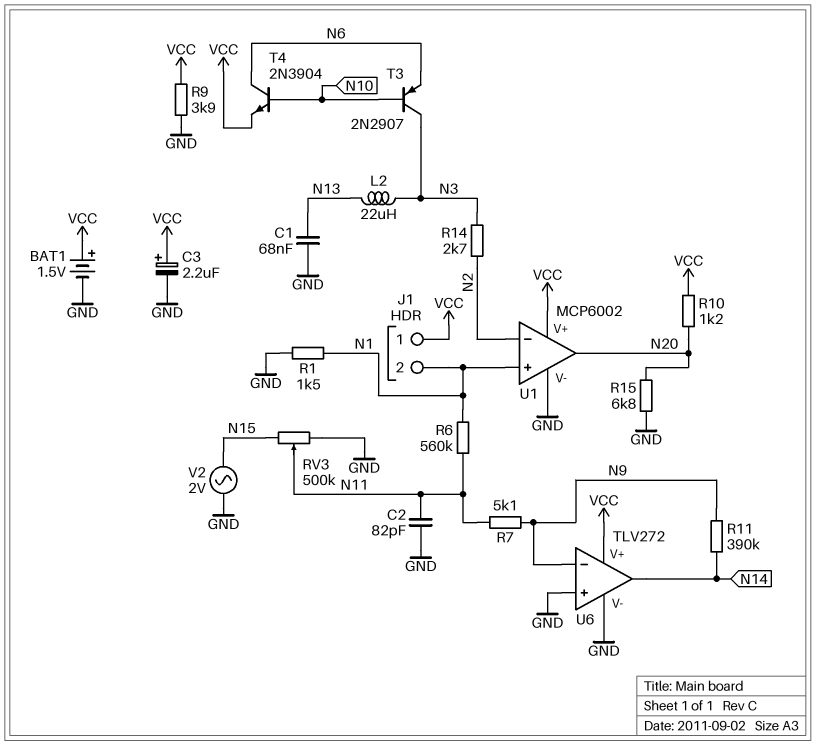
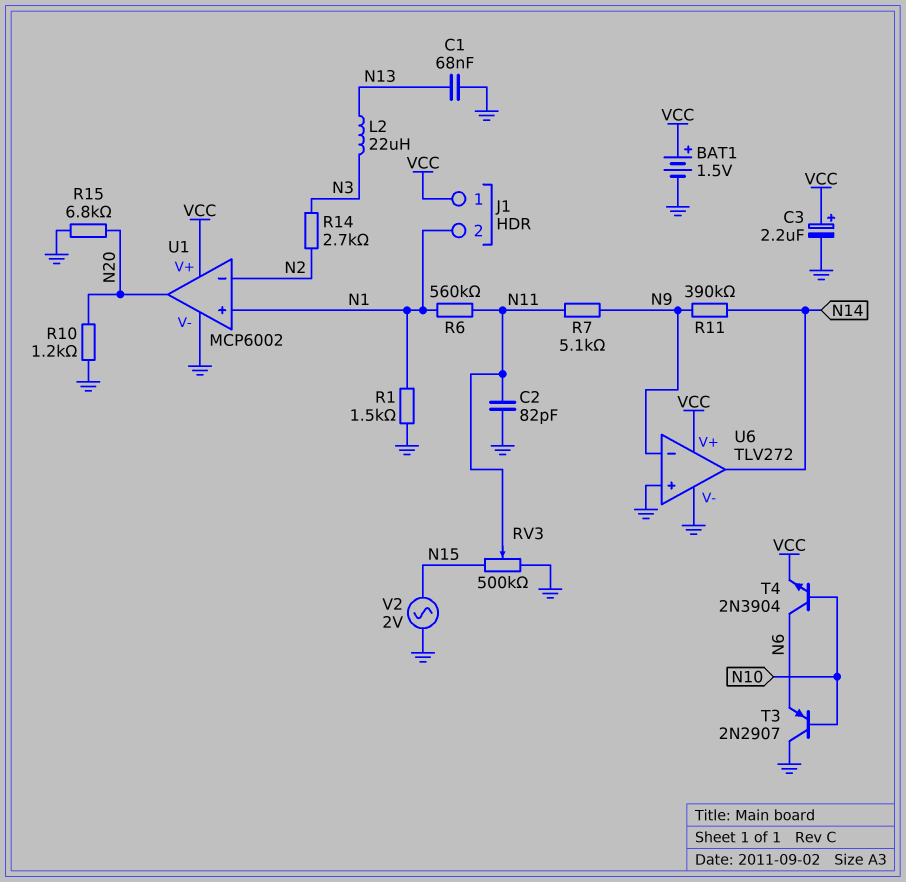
R9: 3.9k (GND, VCC) -> none
R10: 1.2k (N20, VCC) -> 1.2k (GND, N20)
T3: PNP 2N2907 (B N10, C N3, E N6) -> PNP 2N2907 (B N10, C GND, E N6)

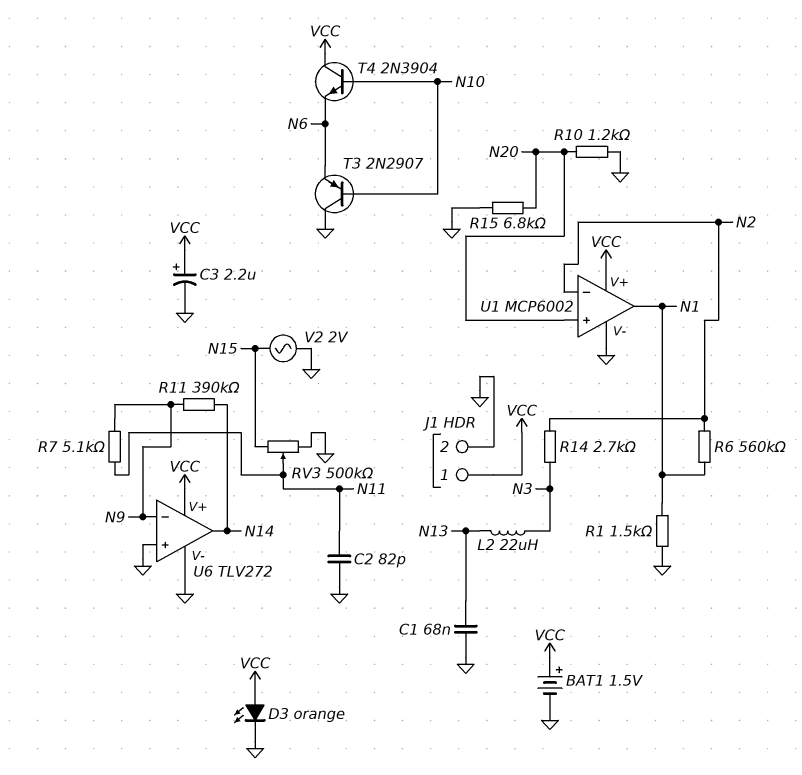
D3: none -> LED orange (A VCC, K GND)
J1 pin 2: N1 -> GND
R6: 560k (N1, N11) -> 560k (N1, N2)
T4: NPN 2N3904 (B N10, C N6, E VCC) -> NPN 2N3904 (B N10, C VCC, E N6)
U1 pin in+: N1 -> N20
U1 pin out: N20 -> N1

